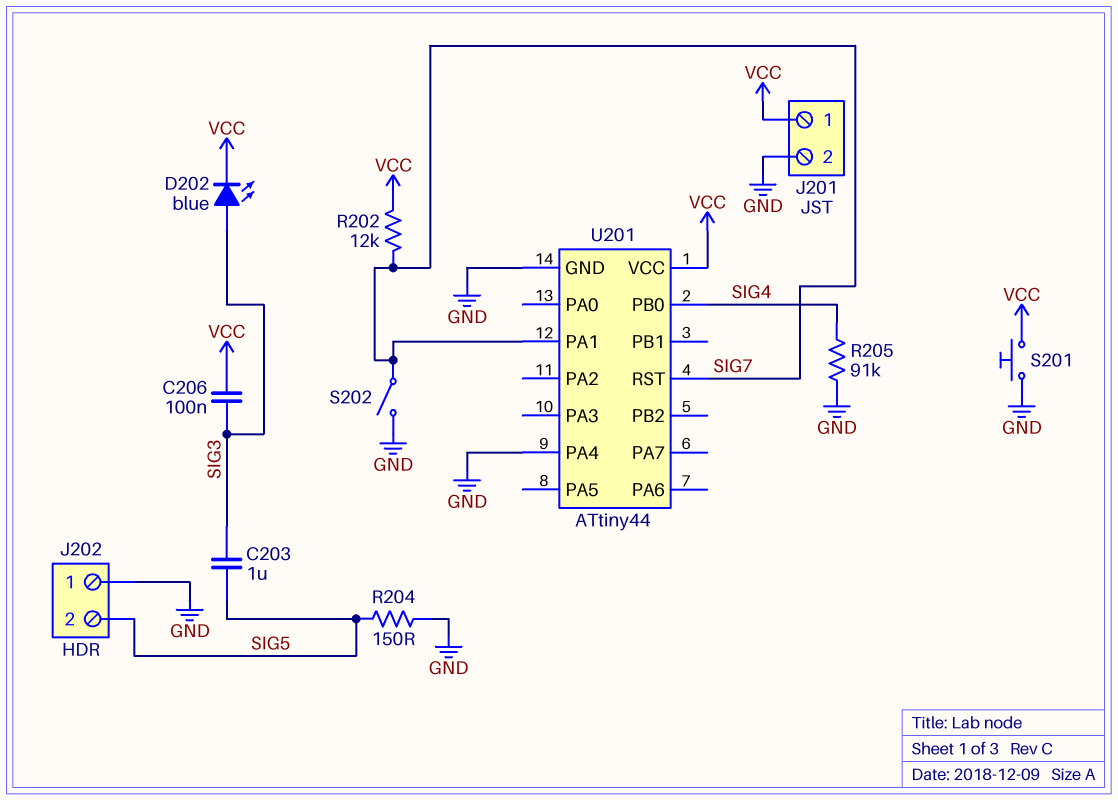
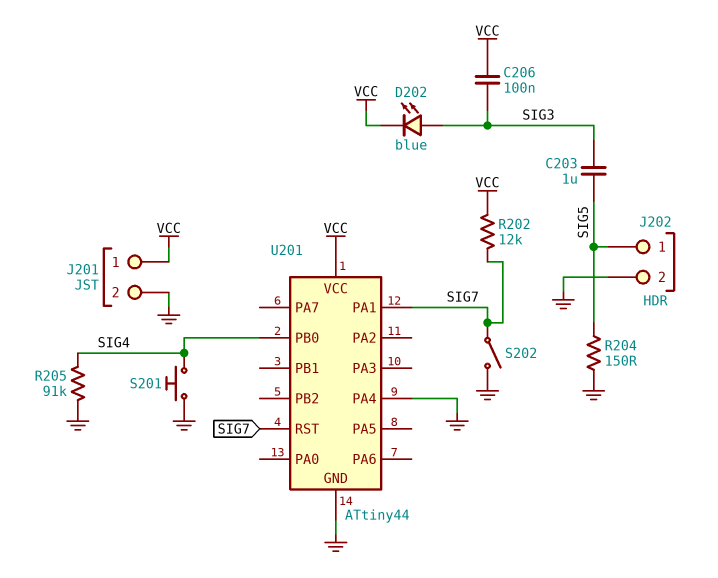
J202 pin 1: GND -> SIG5
J202 pin 2: SIG5 -> GND
S201: button (GND, VCC) -> button (GND, SIG4)

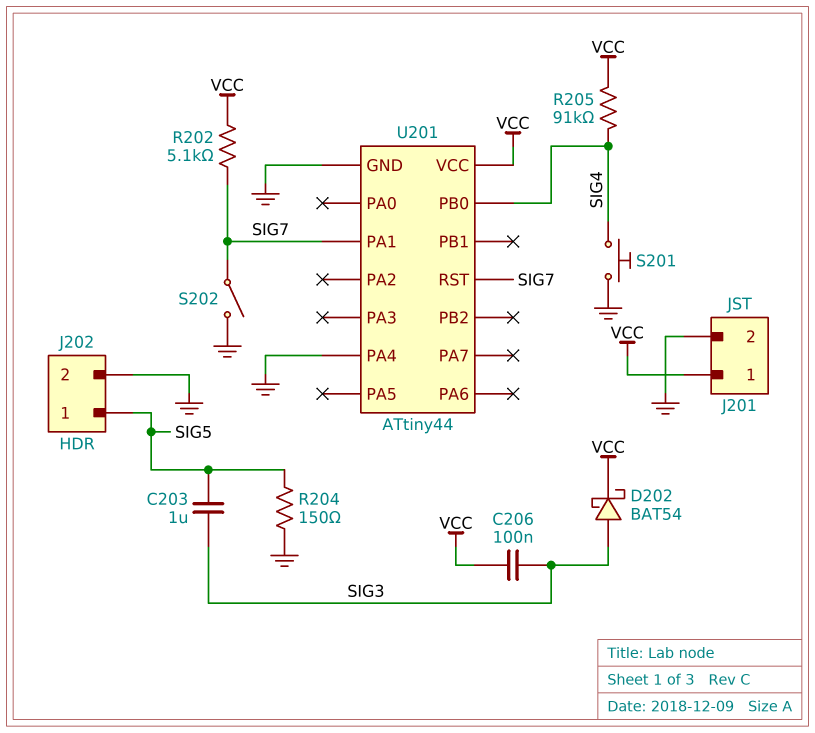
D202: LED blue (A SIG3, K VCC) -> schottky BAT54 (A SIG3, K VCC)
R202: 12k (SIG7, VCC) -> 5.1k (SIG7, VCC)
R205: 91k (GND, SIG4) -> 91k (SIG4, VCC)

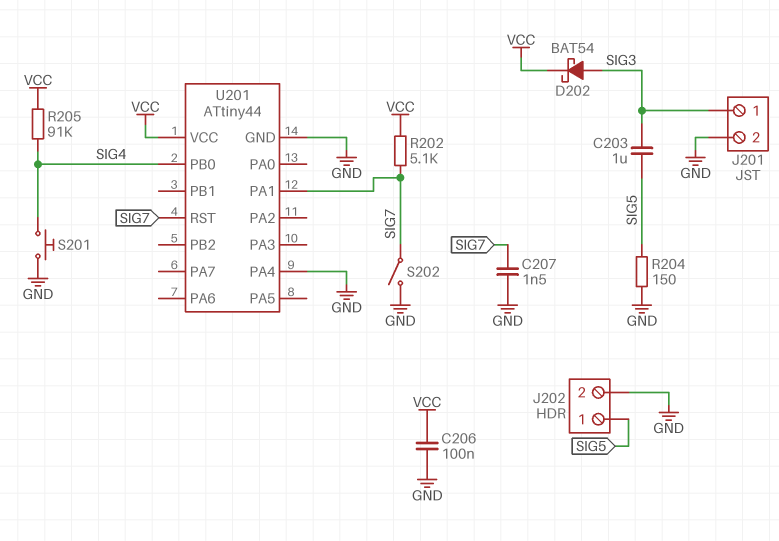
C206: 100nF (SIG3, VCC) -> 100nF (GND, VCC)
C207: none -> 1.5nF (GND, SIG7)
J201 pin 1: VCC -> SIG3

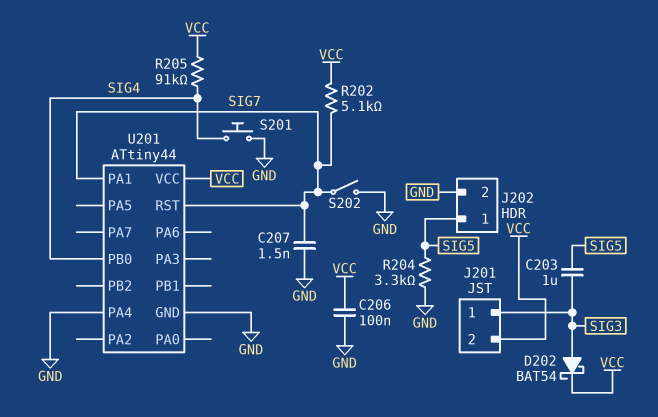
J201 pin 2: GND -> VCC
R204: 150 (GND, SIG5) -> 3.3k (GND, SIG5)

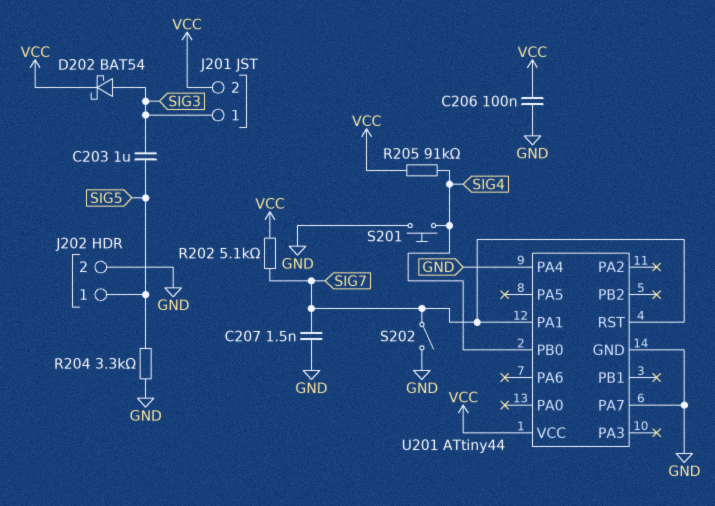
U201 pin PA7: none -> GND

